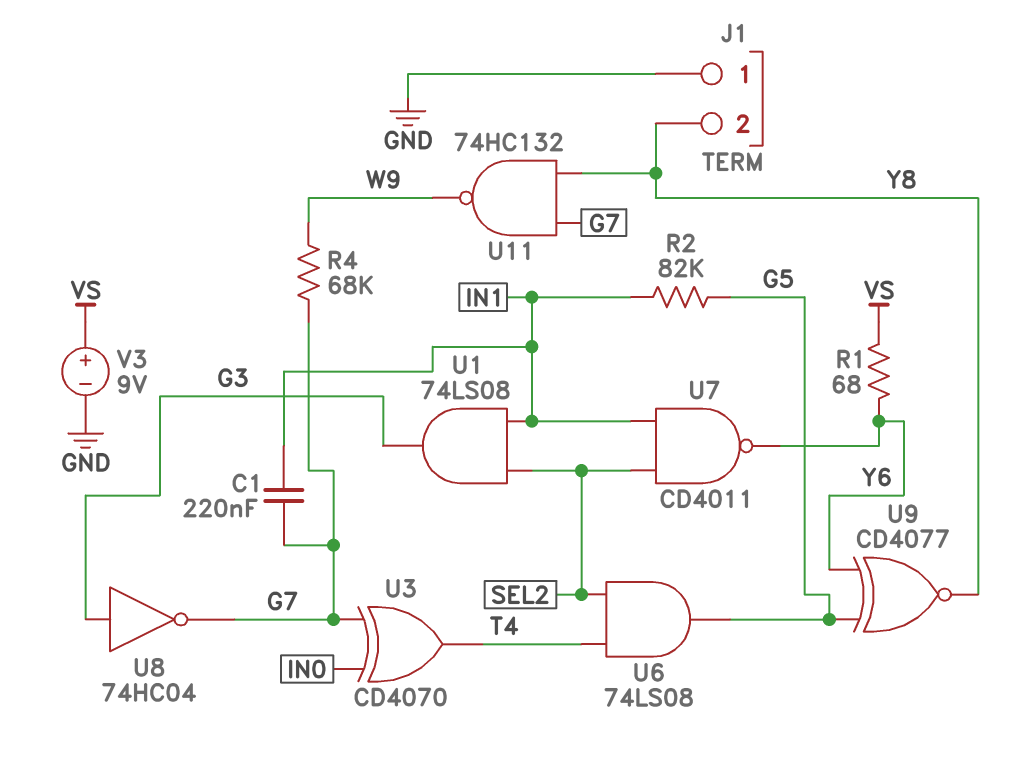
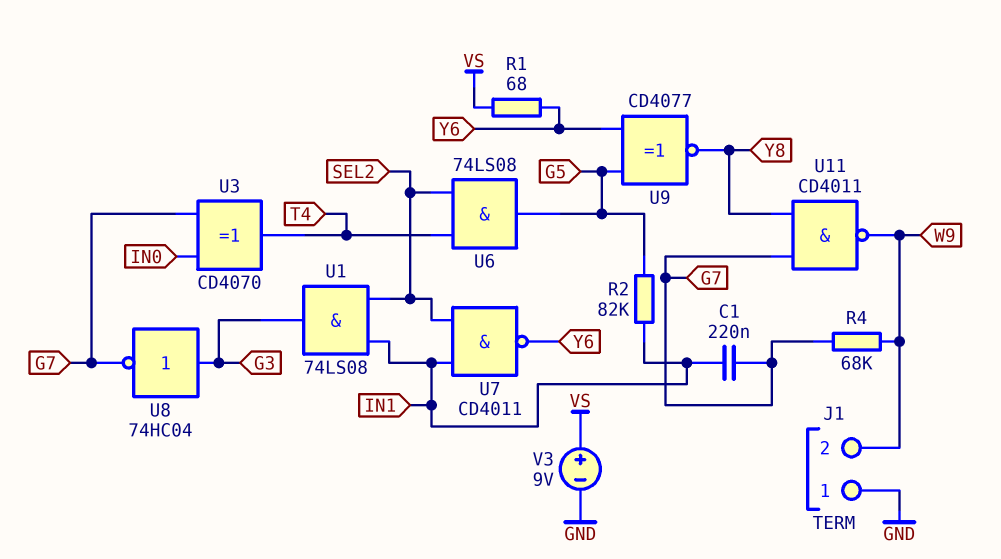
J1 pin 2: Y8 -> W9
U11: NAND 74HC132 (in G7, in Y8, out W9) -> NAND CD4011 (in G7, in Y8, out W9)

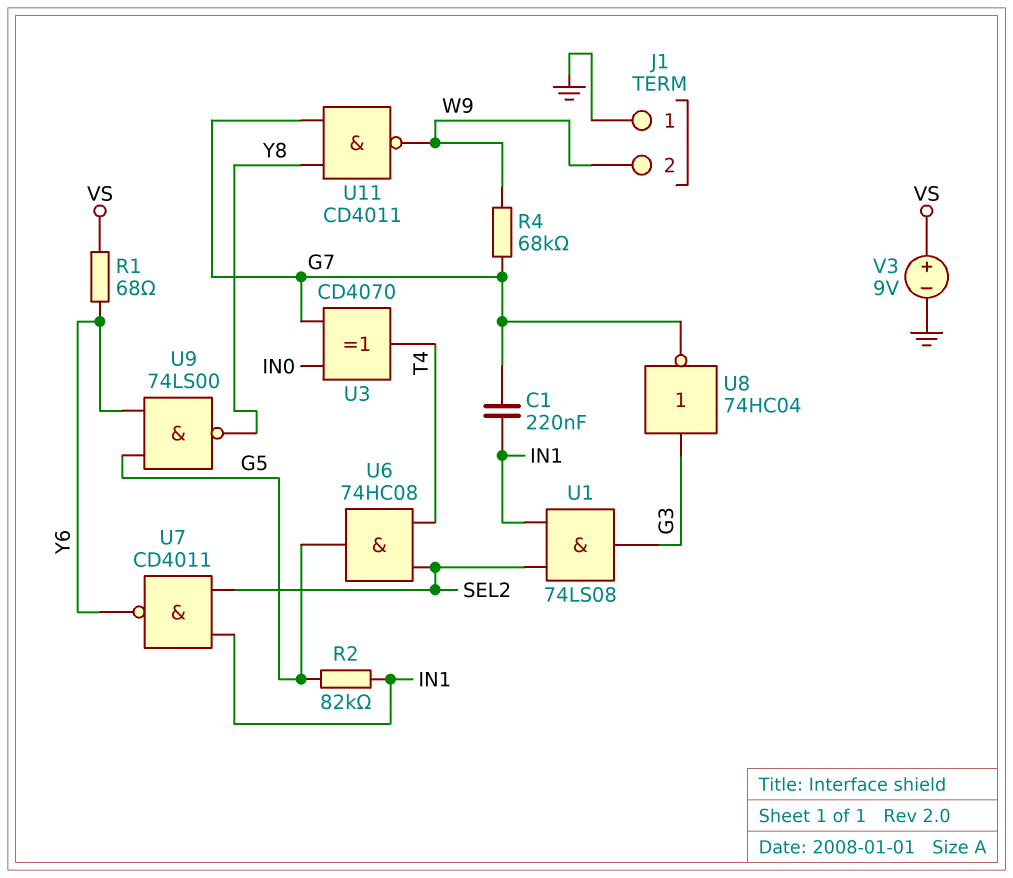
U6: AND 74LS08 (in SEL2, in T4, out G5) -> AND 74HC08 (in SEL2, in T4, out G5)
U9: XNOR CD4077 (in G5, in Y6, out Y8) -> NAND 74LS00 (in G5, in Y6, out Y8)

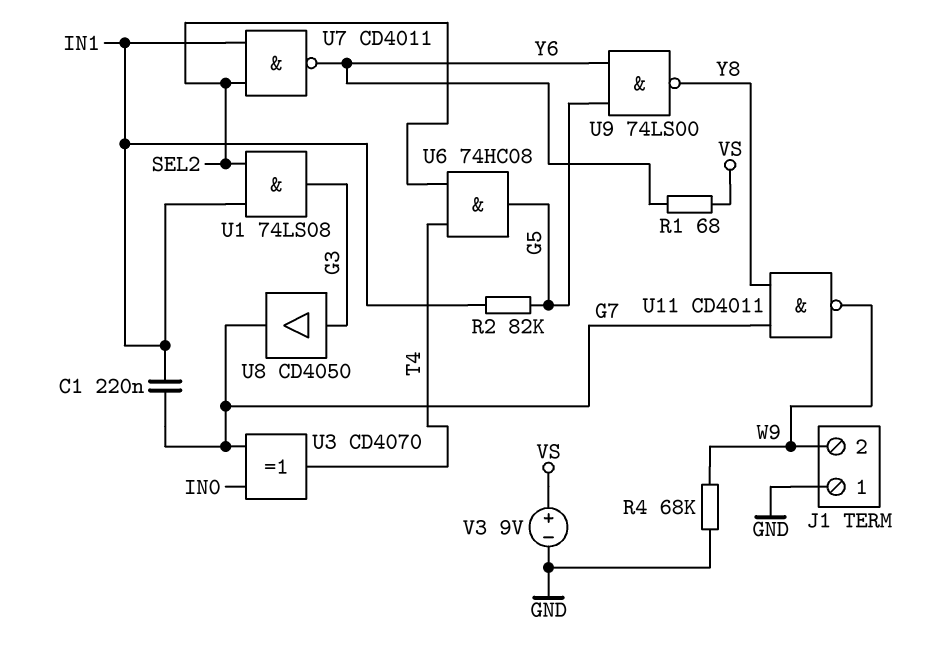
R4: 68k (G7, W9) -> 68k (GND, W9)
U8: NOT 74HC04 (in G3, out G7) -> buffer CD4050 (in G3, out G7)

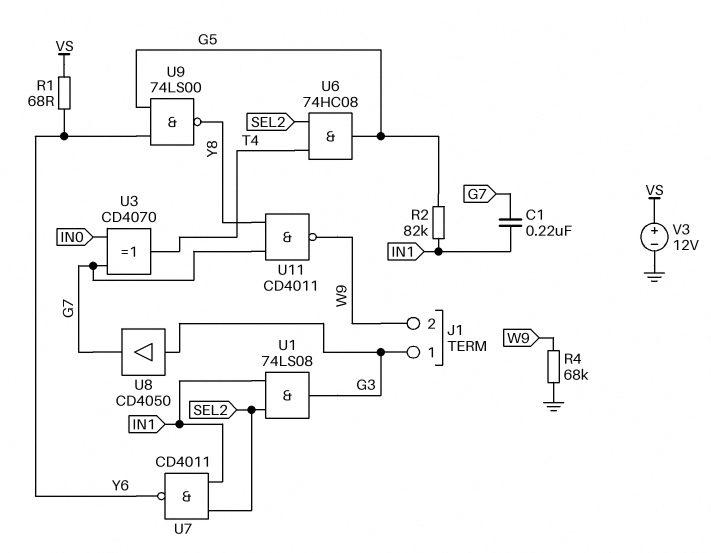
J1 pin 1: GND -> G3
V3: 9V (plus VS, minus GND) -> 12V (plus VS, minus GND)

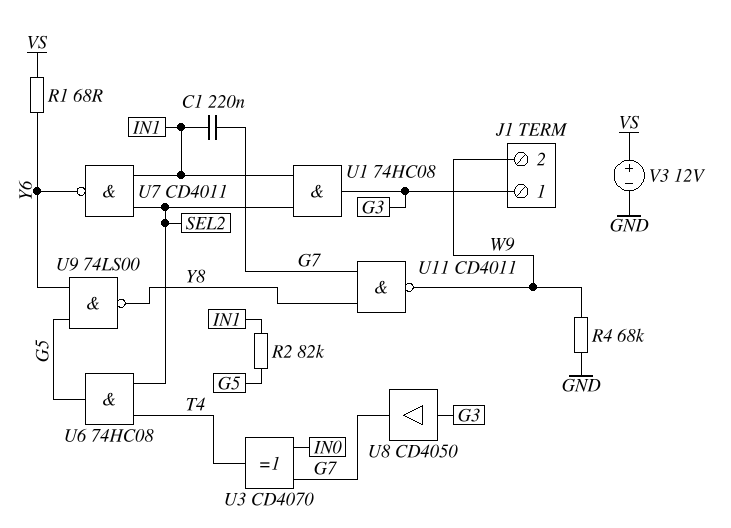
U1: AND 74LS08 (in IN1, in SEL2, out G3) -> AND 74HC08 (in IN1, in SEL2, out G3)

